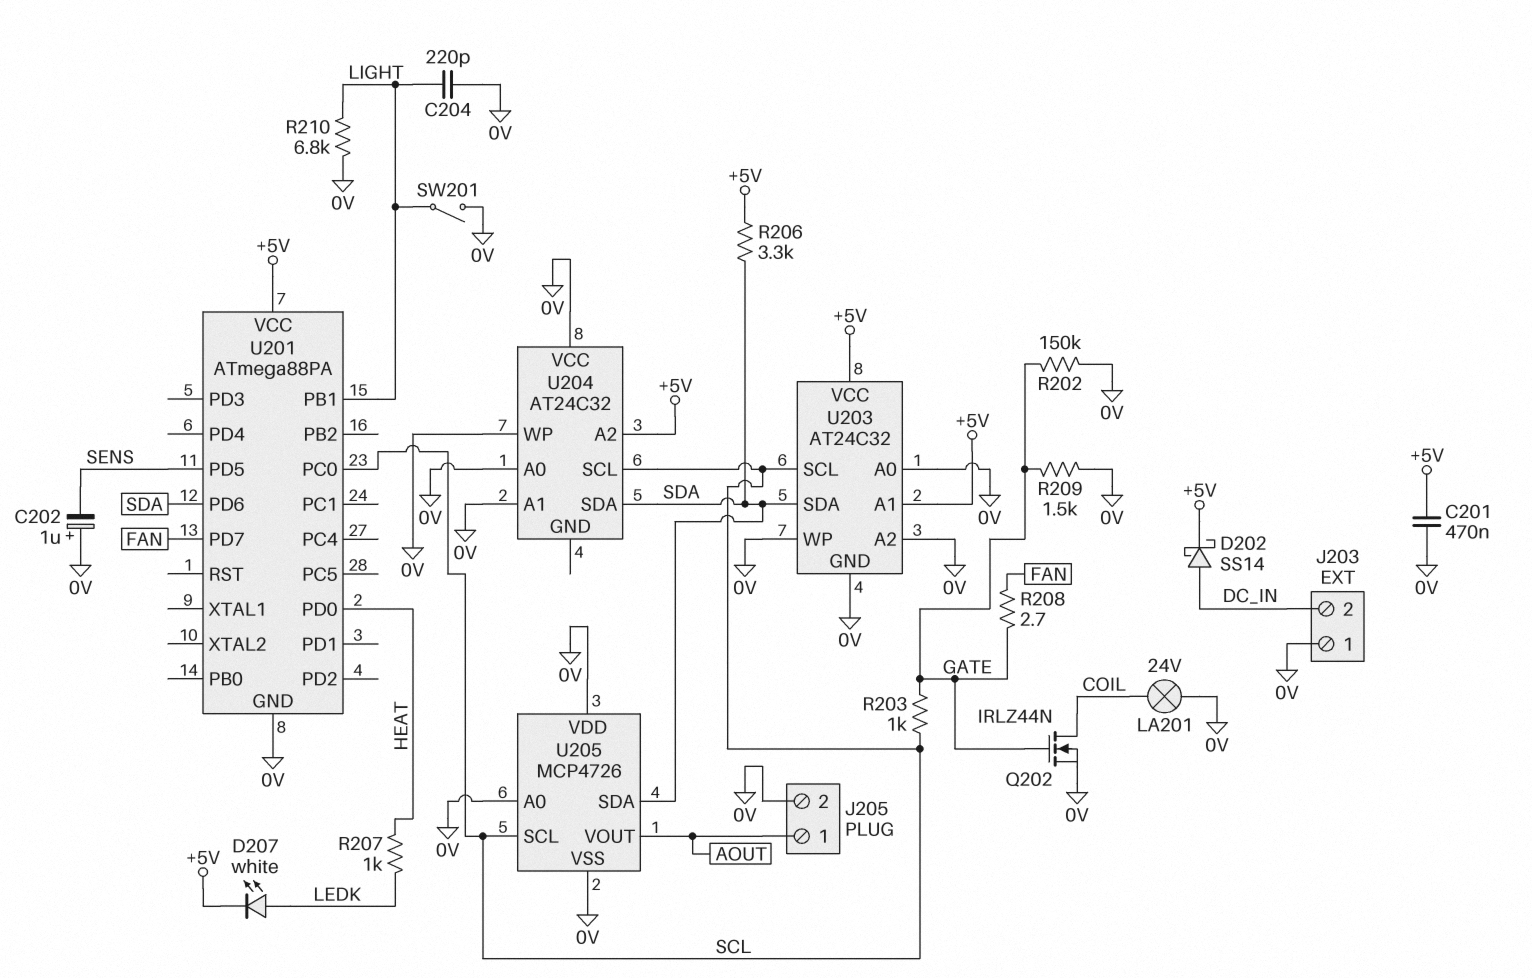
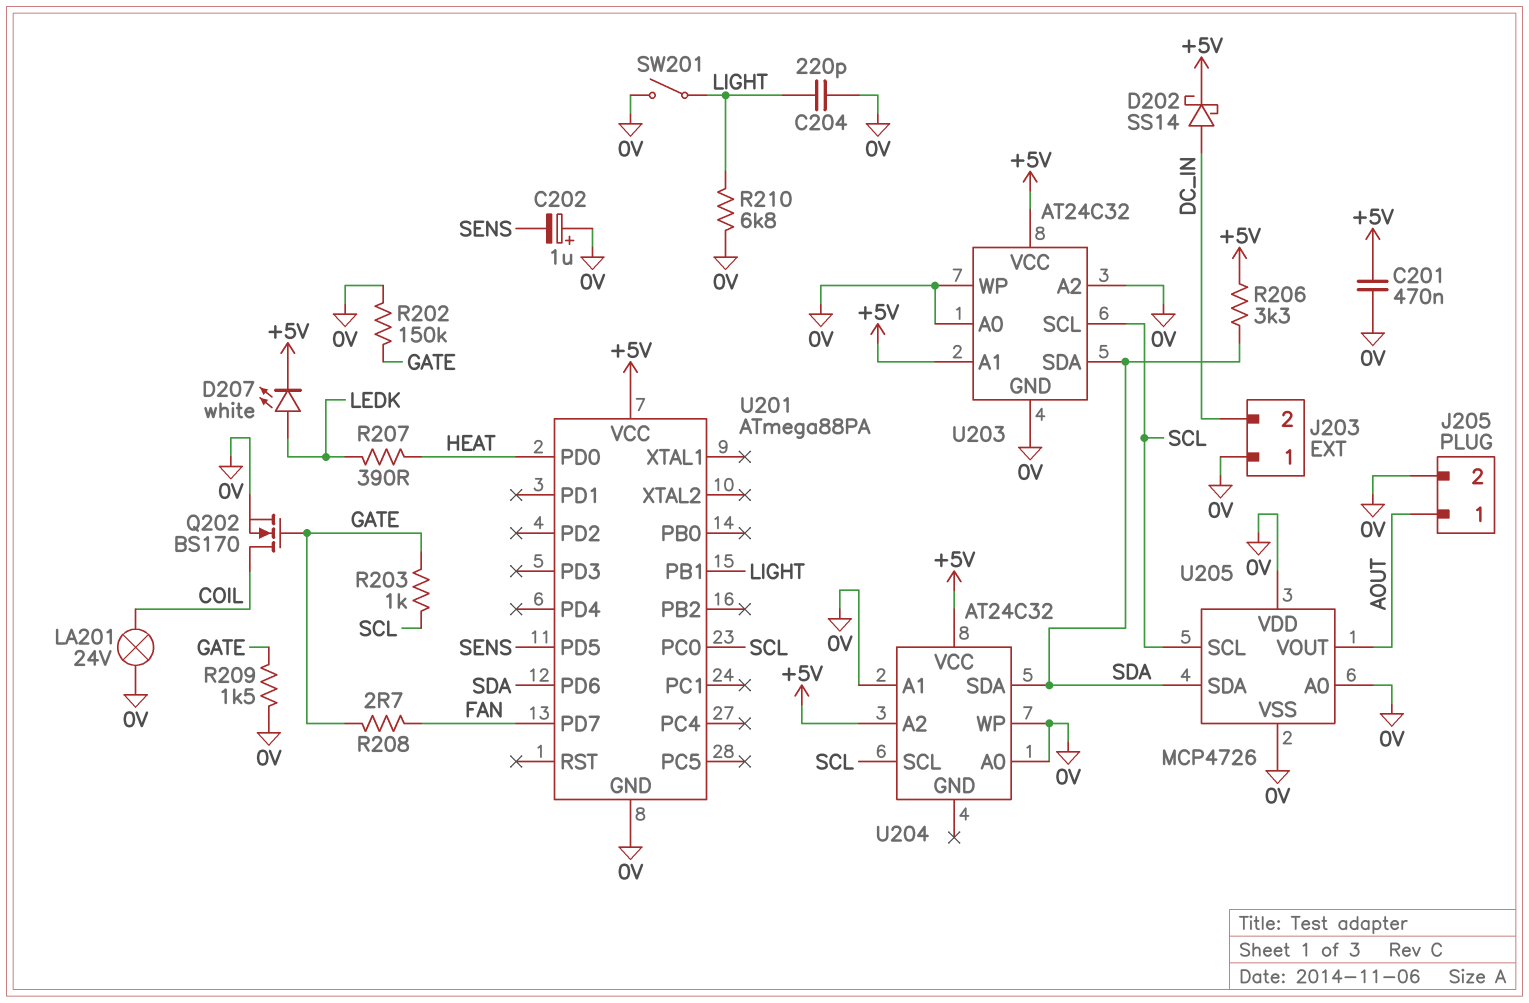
Q202: NMOS IRLZ44N (G GATE, D COIL, S 0V) -> NMOS BS170 (G GATE, D COIL, S 0V)
R207: 1k (HEAT, LEDK) -> 390 (HEAT, LEDK)
U204 pin VCC: 0V -> +5V

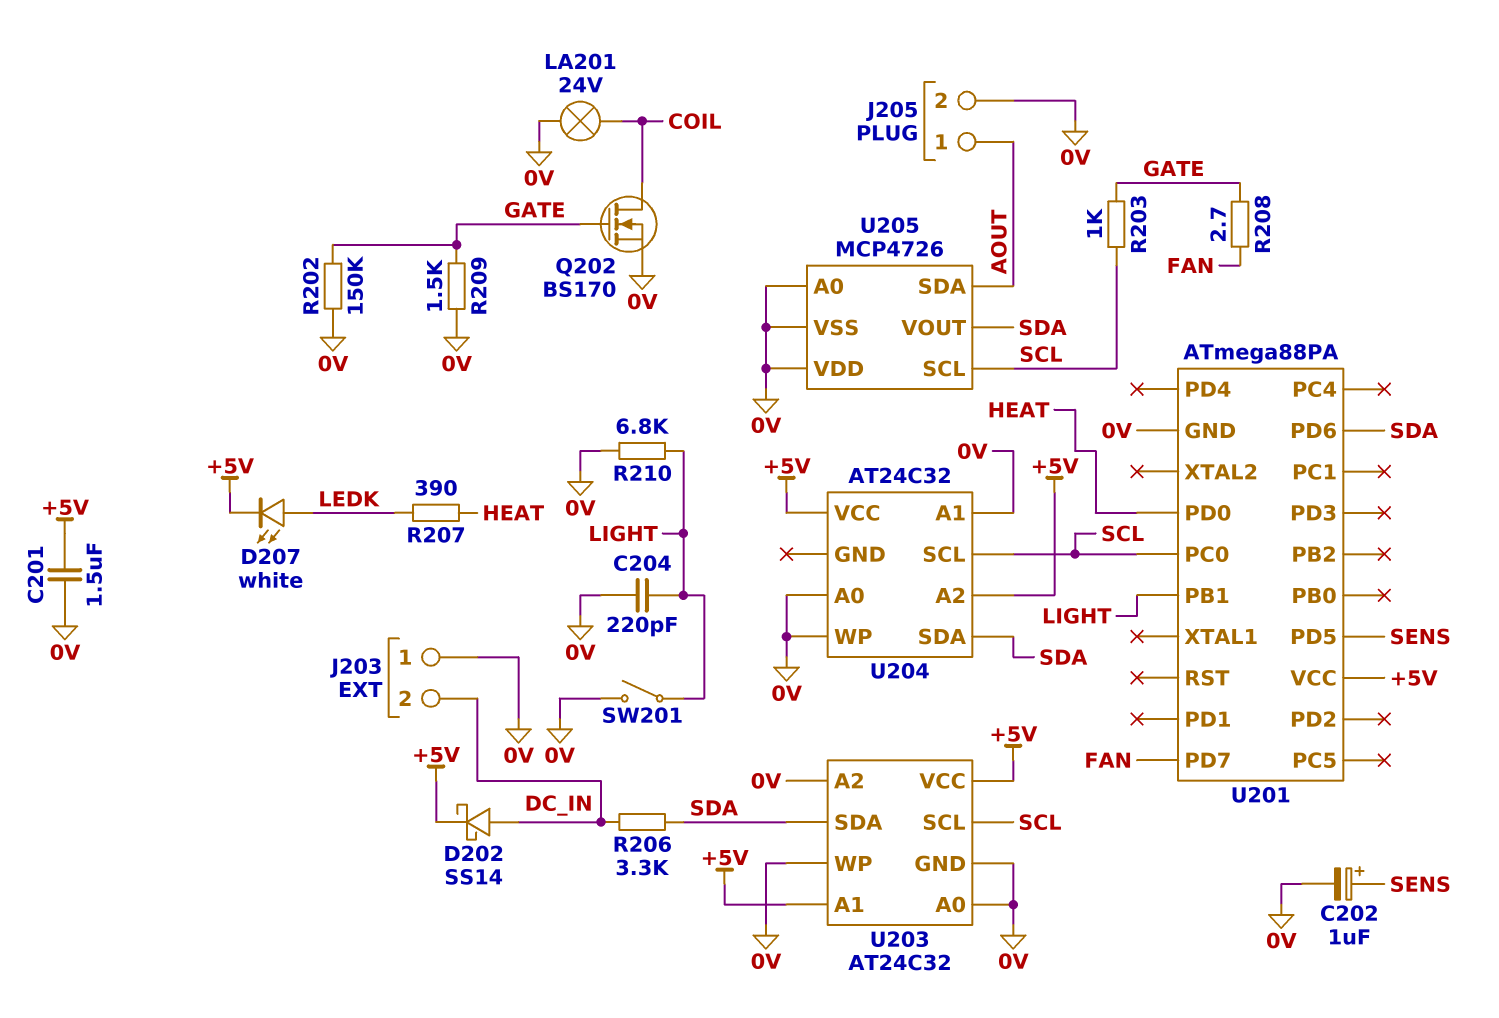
C201: 470nF (+5V, 0V) -> 1.5uF (+5V, 0V)
C202: 1uF (plus 0V, minus SENS) -> 1uF (plus SENS, minus 0V)
R206: 3.3k (+5V, SDA) -> 3.3k (DC_IN, SDA)
U205 pin SDA: SDA -> AOUT
U205 pin VOUT: AOUT -> SDA

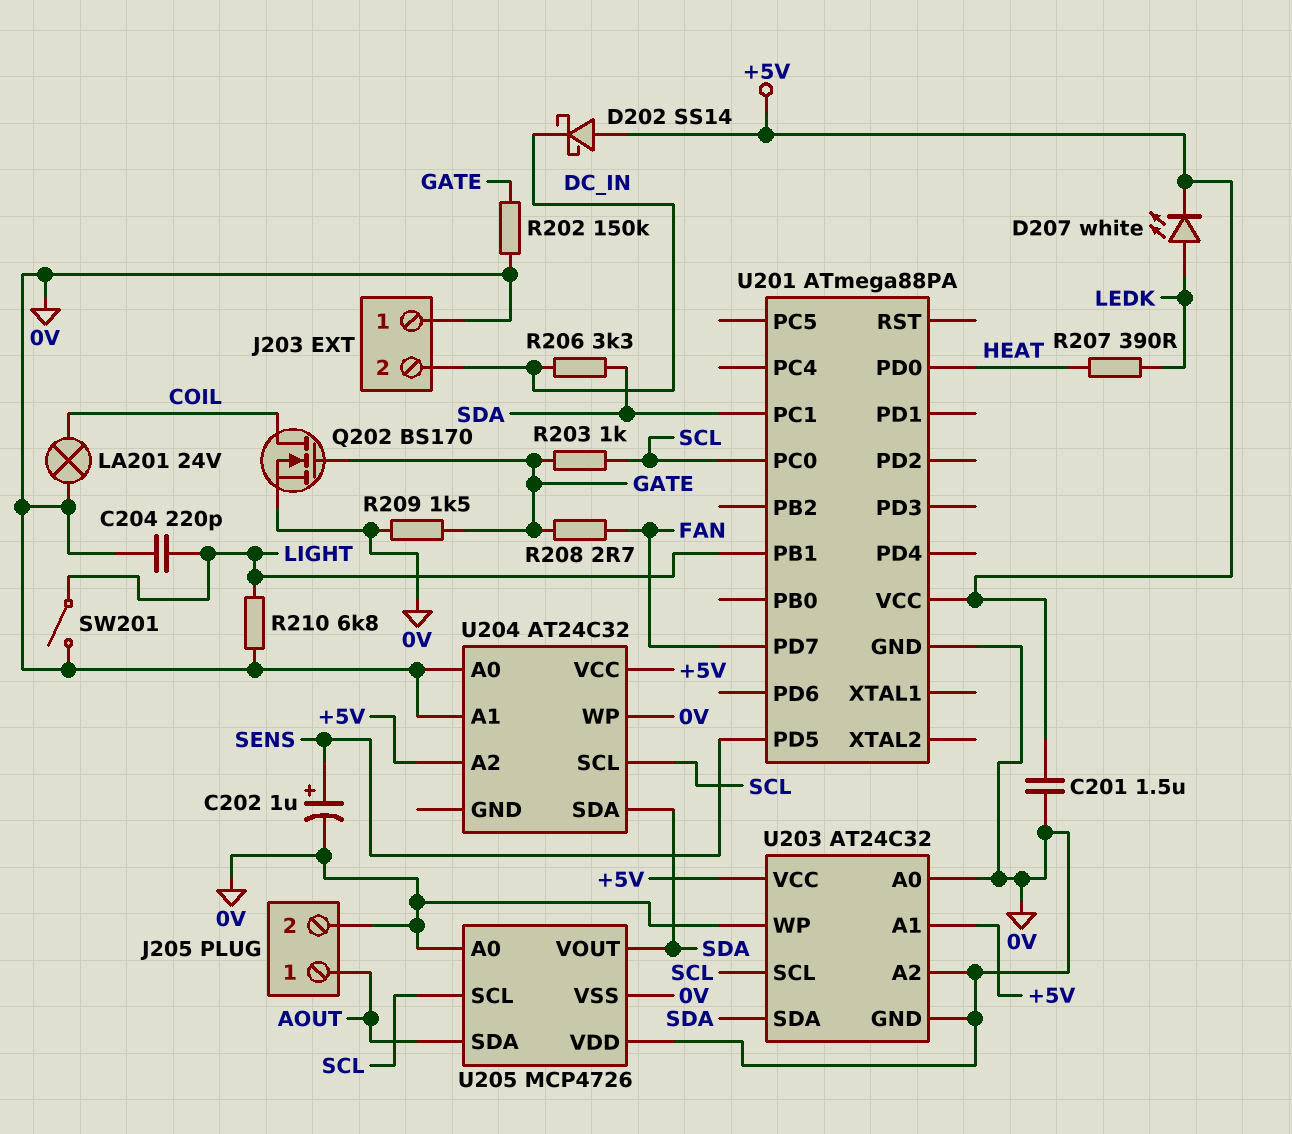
D202: schottky SS14 (A DC_IN, K +5V) -> schottky SS14 (A +5V, K DC_IN)
U201 pin PC1: none -> SDA
U201 pin PD6: SDA -> none

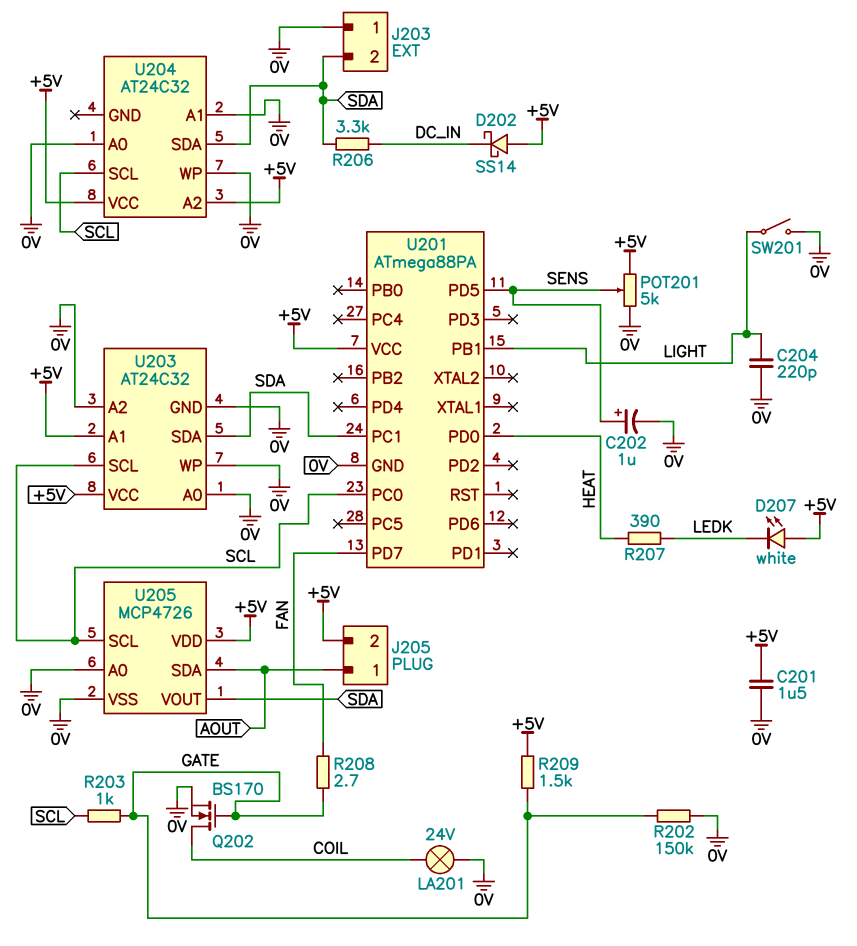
D207: LED white (A LEDK, K +5V) -> LED white (A +5V, K LEDK)
J203 pin 2: DC_IN -> SDA
J205 pin 2: 0V -> +5V
POT201: none -> 5k (+5V, 0V, wiper SENS)
R209: 1.5k (0V, GATE) -> 1.5k (+5V, GATE)
R210: 6.8k (0V, LIGHT) -> none
U205 pin VDD: 0V -> +5V

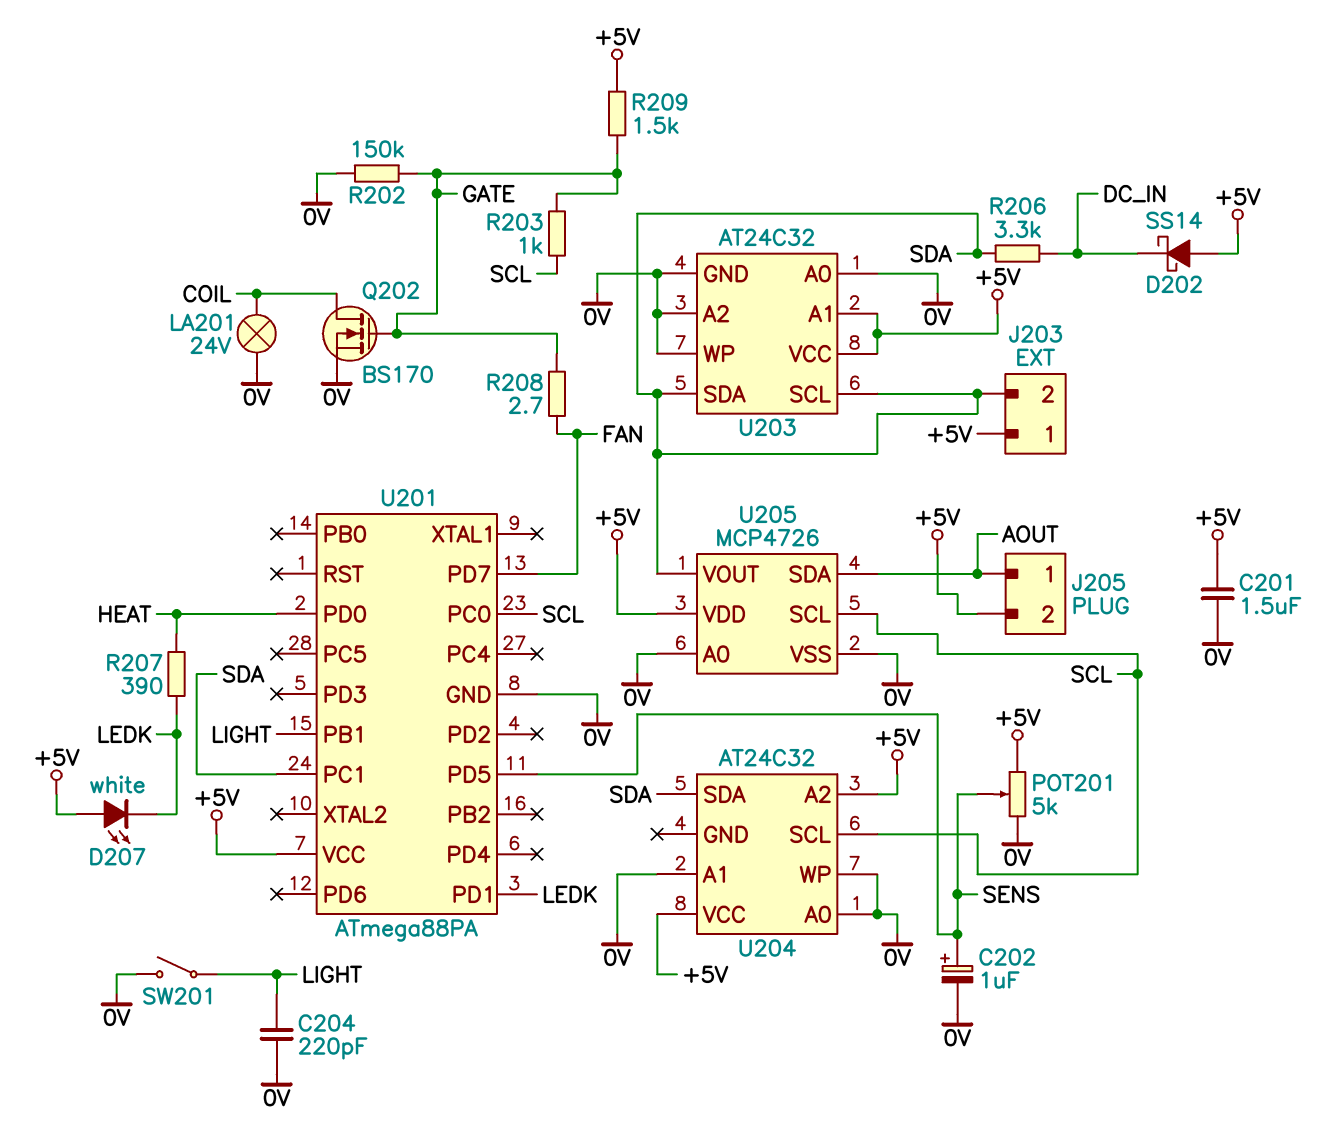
J203 pin 1: 0V -> +5V
U201 pin PD1: none -> LEDK
U203 pin SCL: SCL -> SDA

